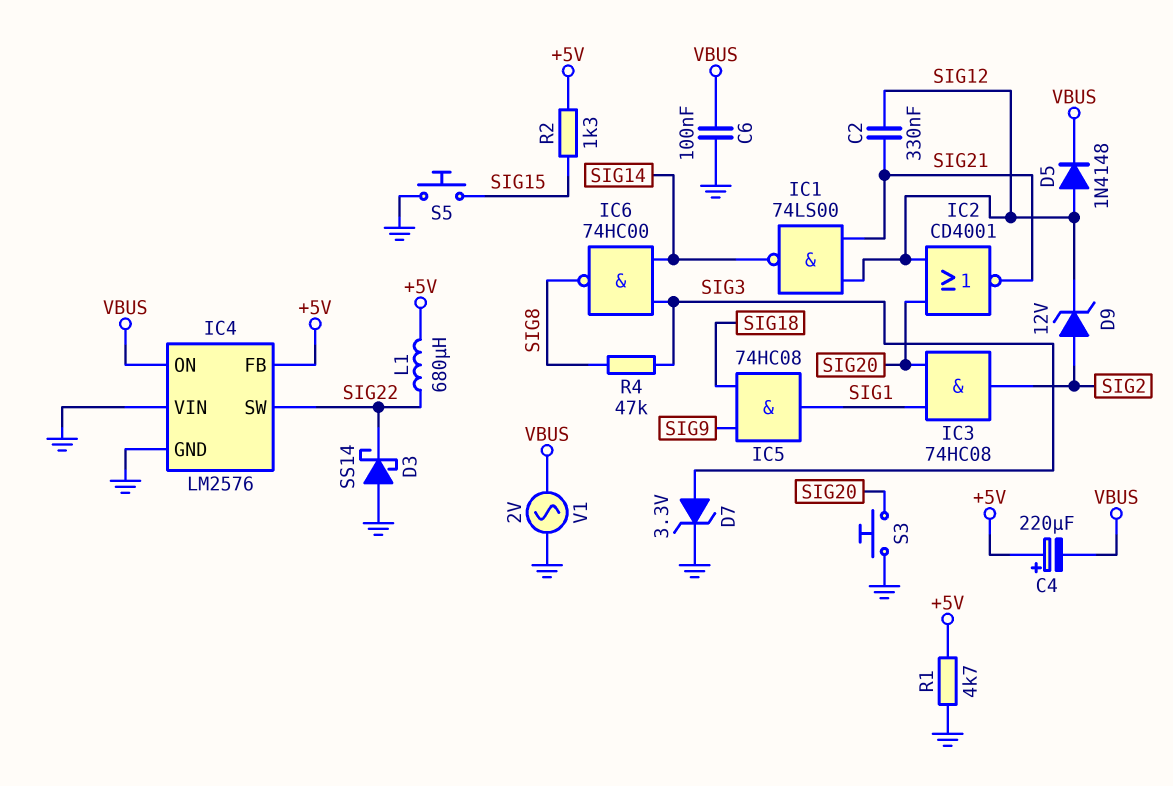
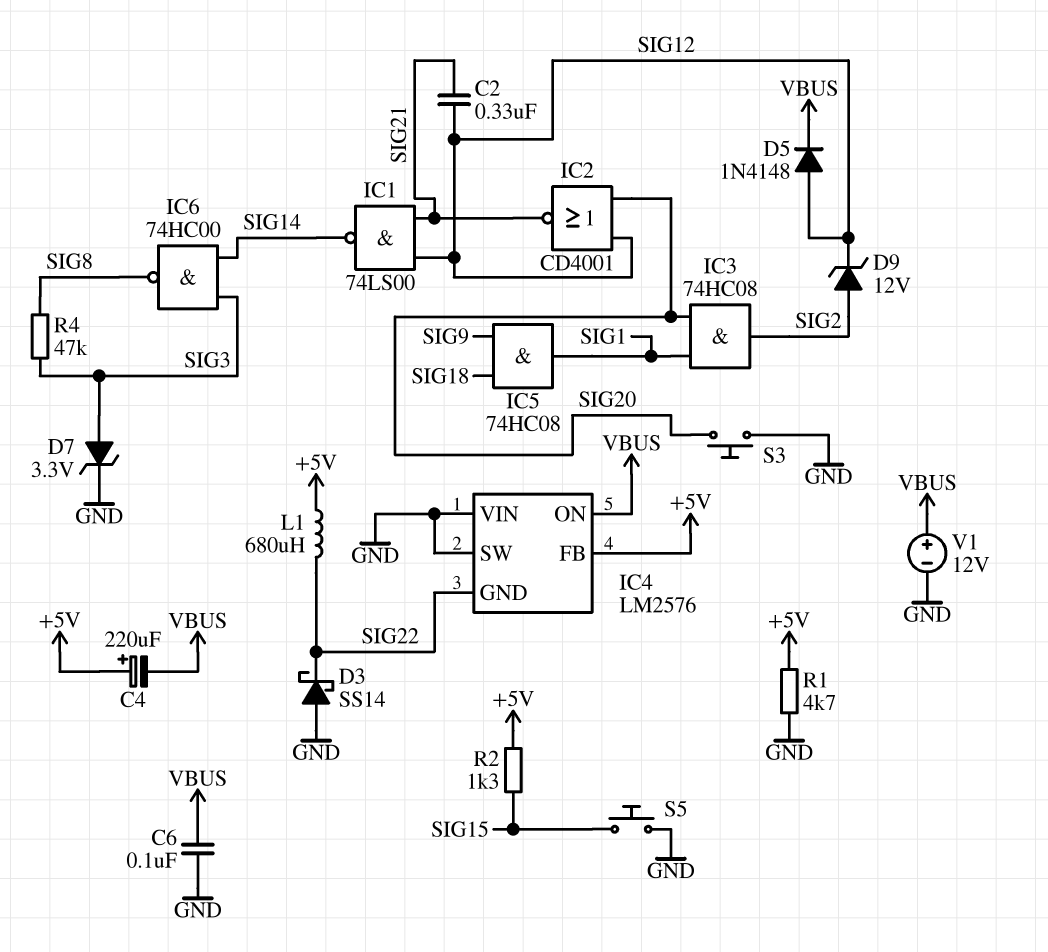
IC4 pin GND: GND -> SIG22
IC4 pin SW: SIG22 -> GND
V1: AC 2V (GND, VBUS) -> 12V (plus VBUS, minus GND)

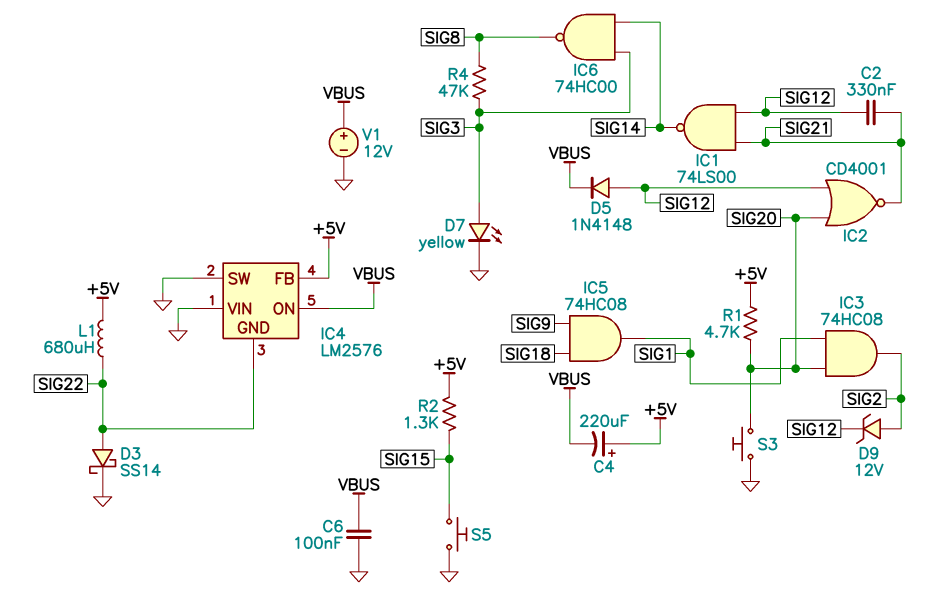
D3: schottky SS14 (A GND, K SIG22) -> schottky SS14 (A SIG22, K GND)
D7: zener 3.3V (A SIG3, K GND) -> LED yellow (A SIG3, K GND)
R1: 4.7k (+5V, GND) -> 4.7k (+5V, SIG20)

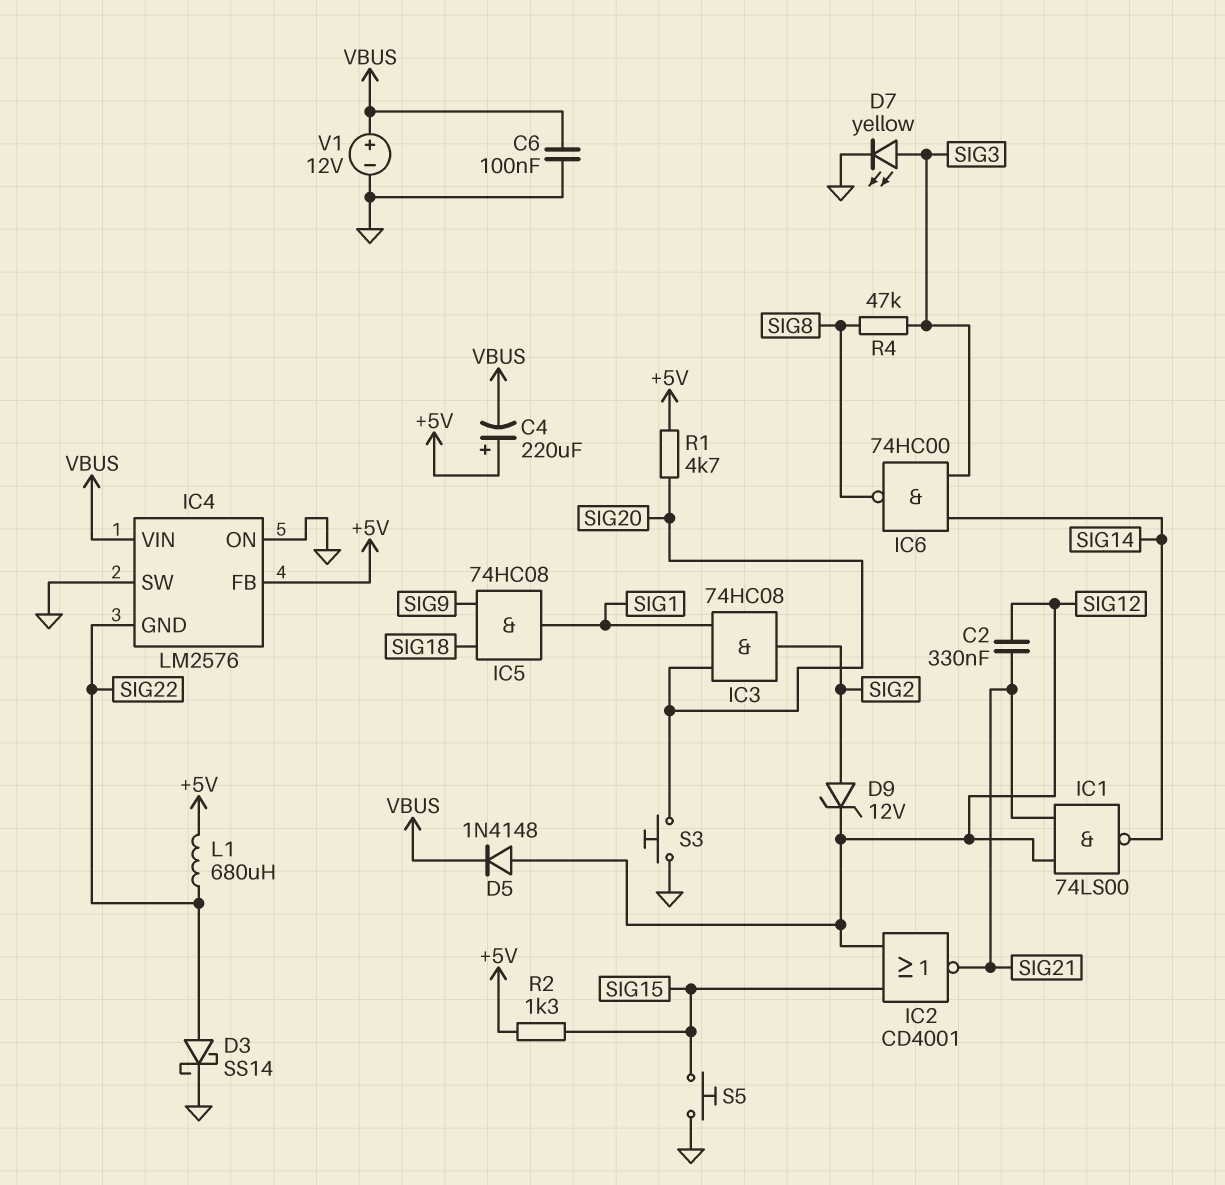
IC2: NOR CD4001 (in SIG12, in SIG20, out SIG21) -> NOR CD4001 (in SIG12, in SIG15, out SIG21)
IC4 pin ON: VBUS -> GND
IC4 pin VIN: GND -> VBUS

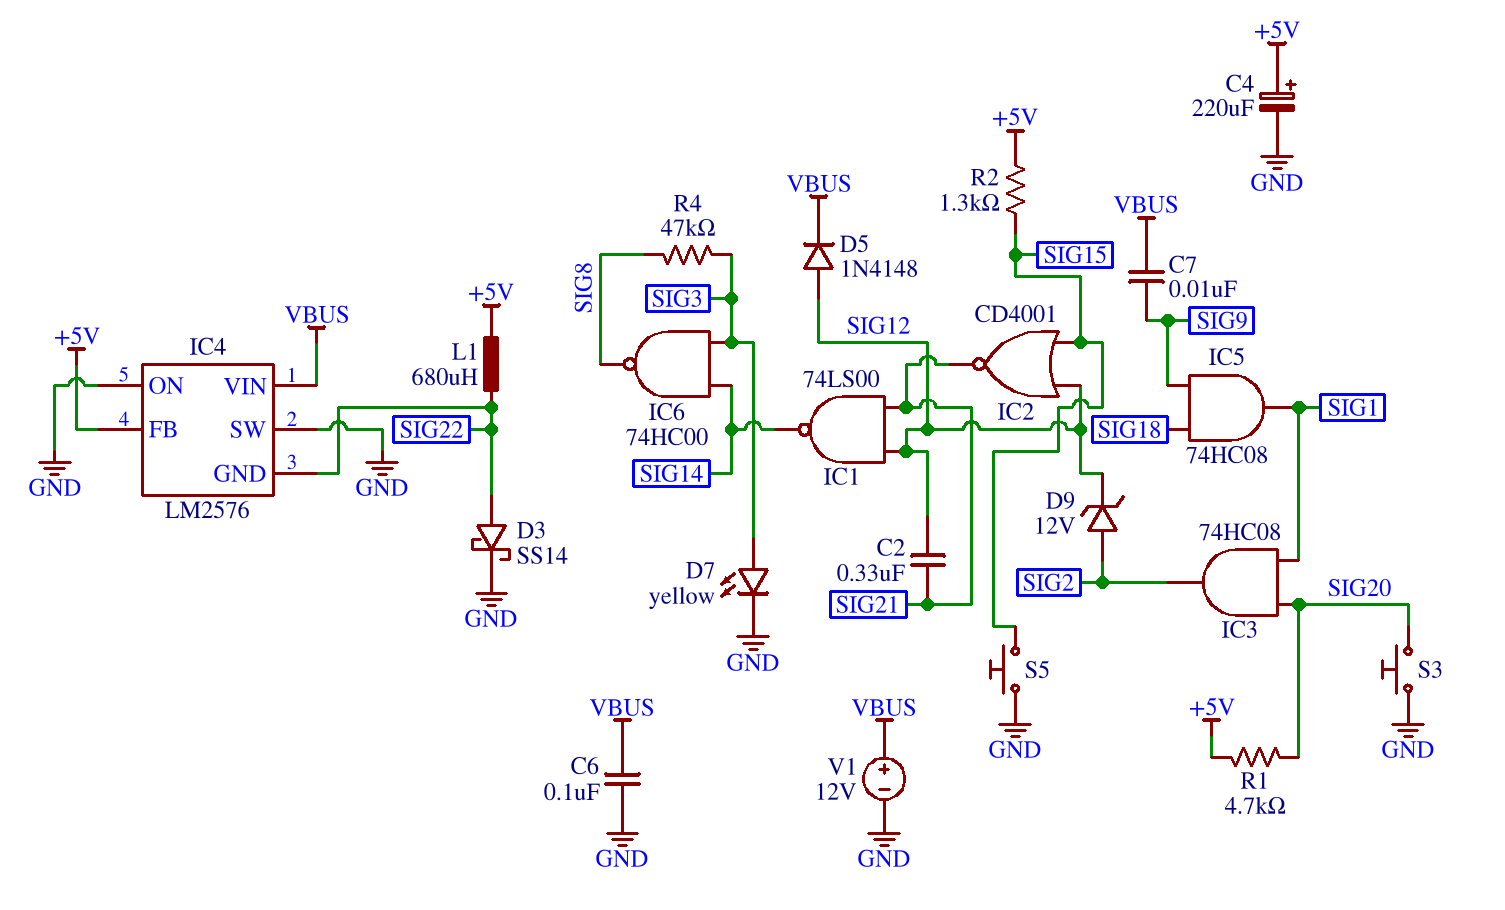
C4: 220uF (plus +5V, minus VBUS) -> 220uF (plus +5V, minus GND)
C7: none -> 10nF (SIG9, VBUS)

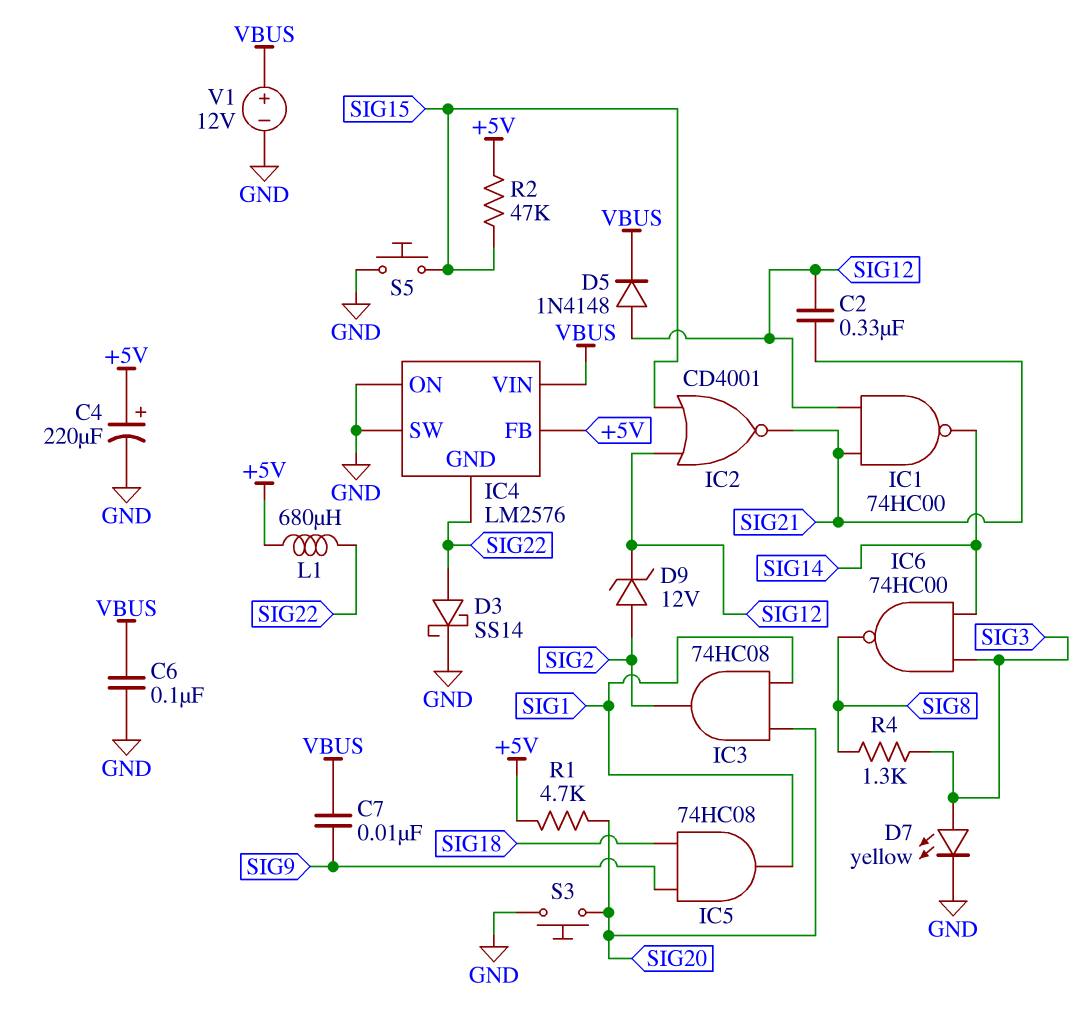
IC1: NAND 74LS00 (in SIG12, in SIG21, out SIG14) -> NAND 74HC00 (in SIG12, in SIG21, out SIG14)
R2: 1.3k (+5V, SIG15) -> 47k (+5V, SIG15)
R4: 47k (SIG3, SIG8) -> 1.3k (SIG3, SIG8)

